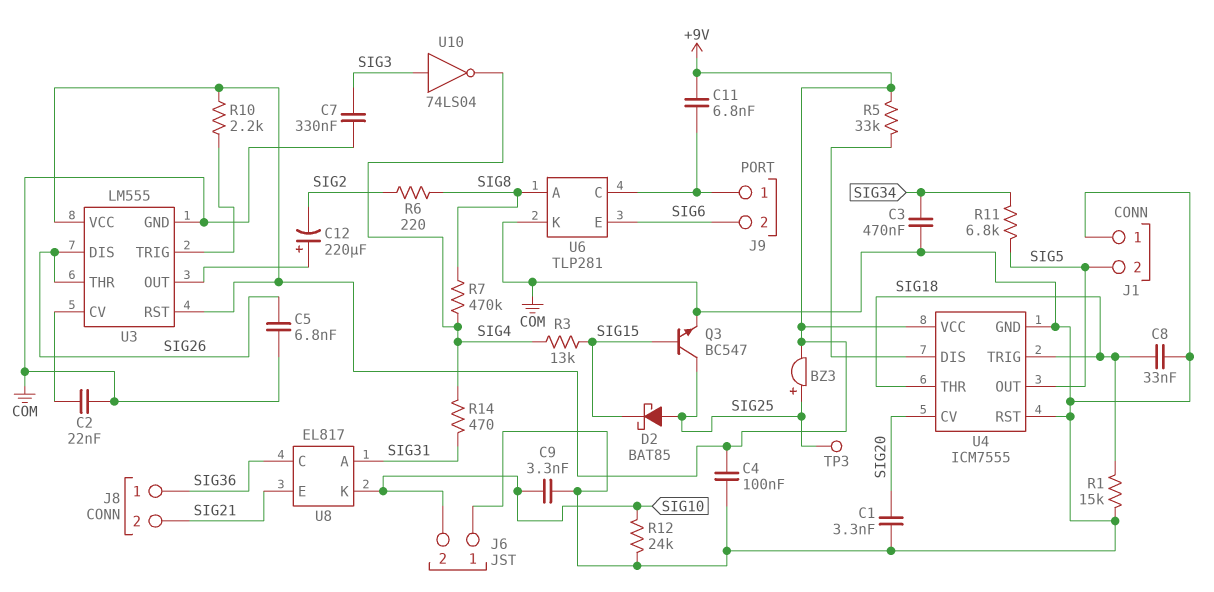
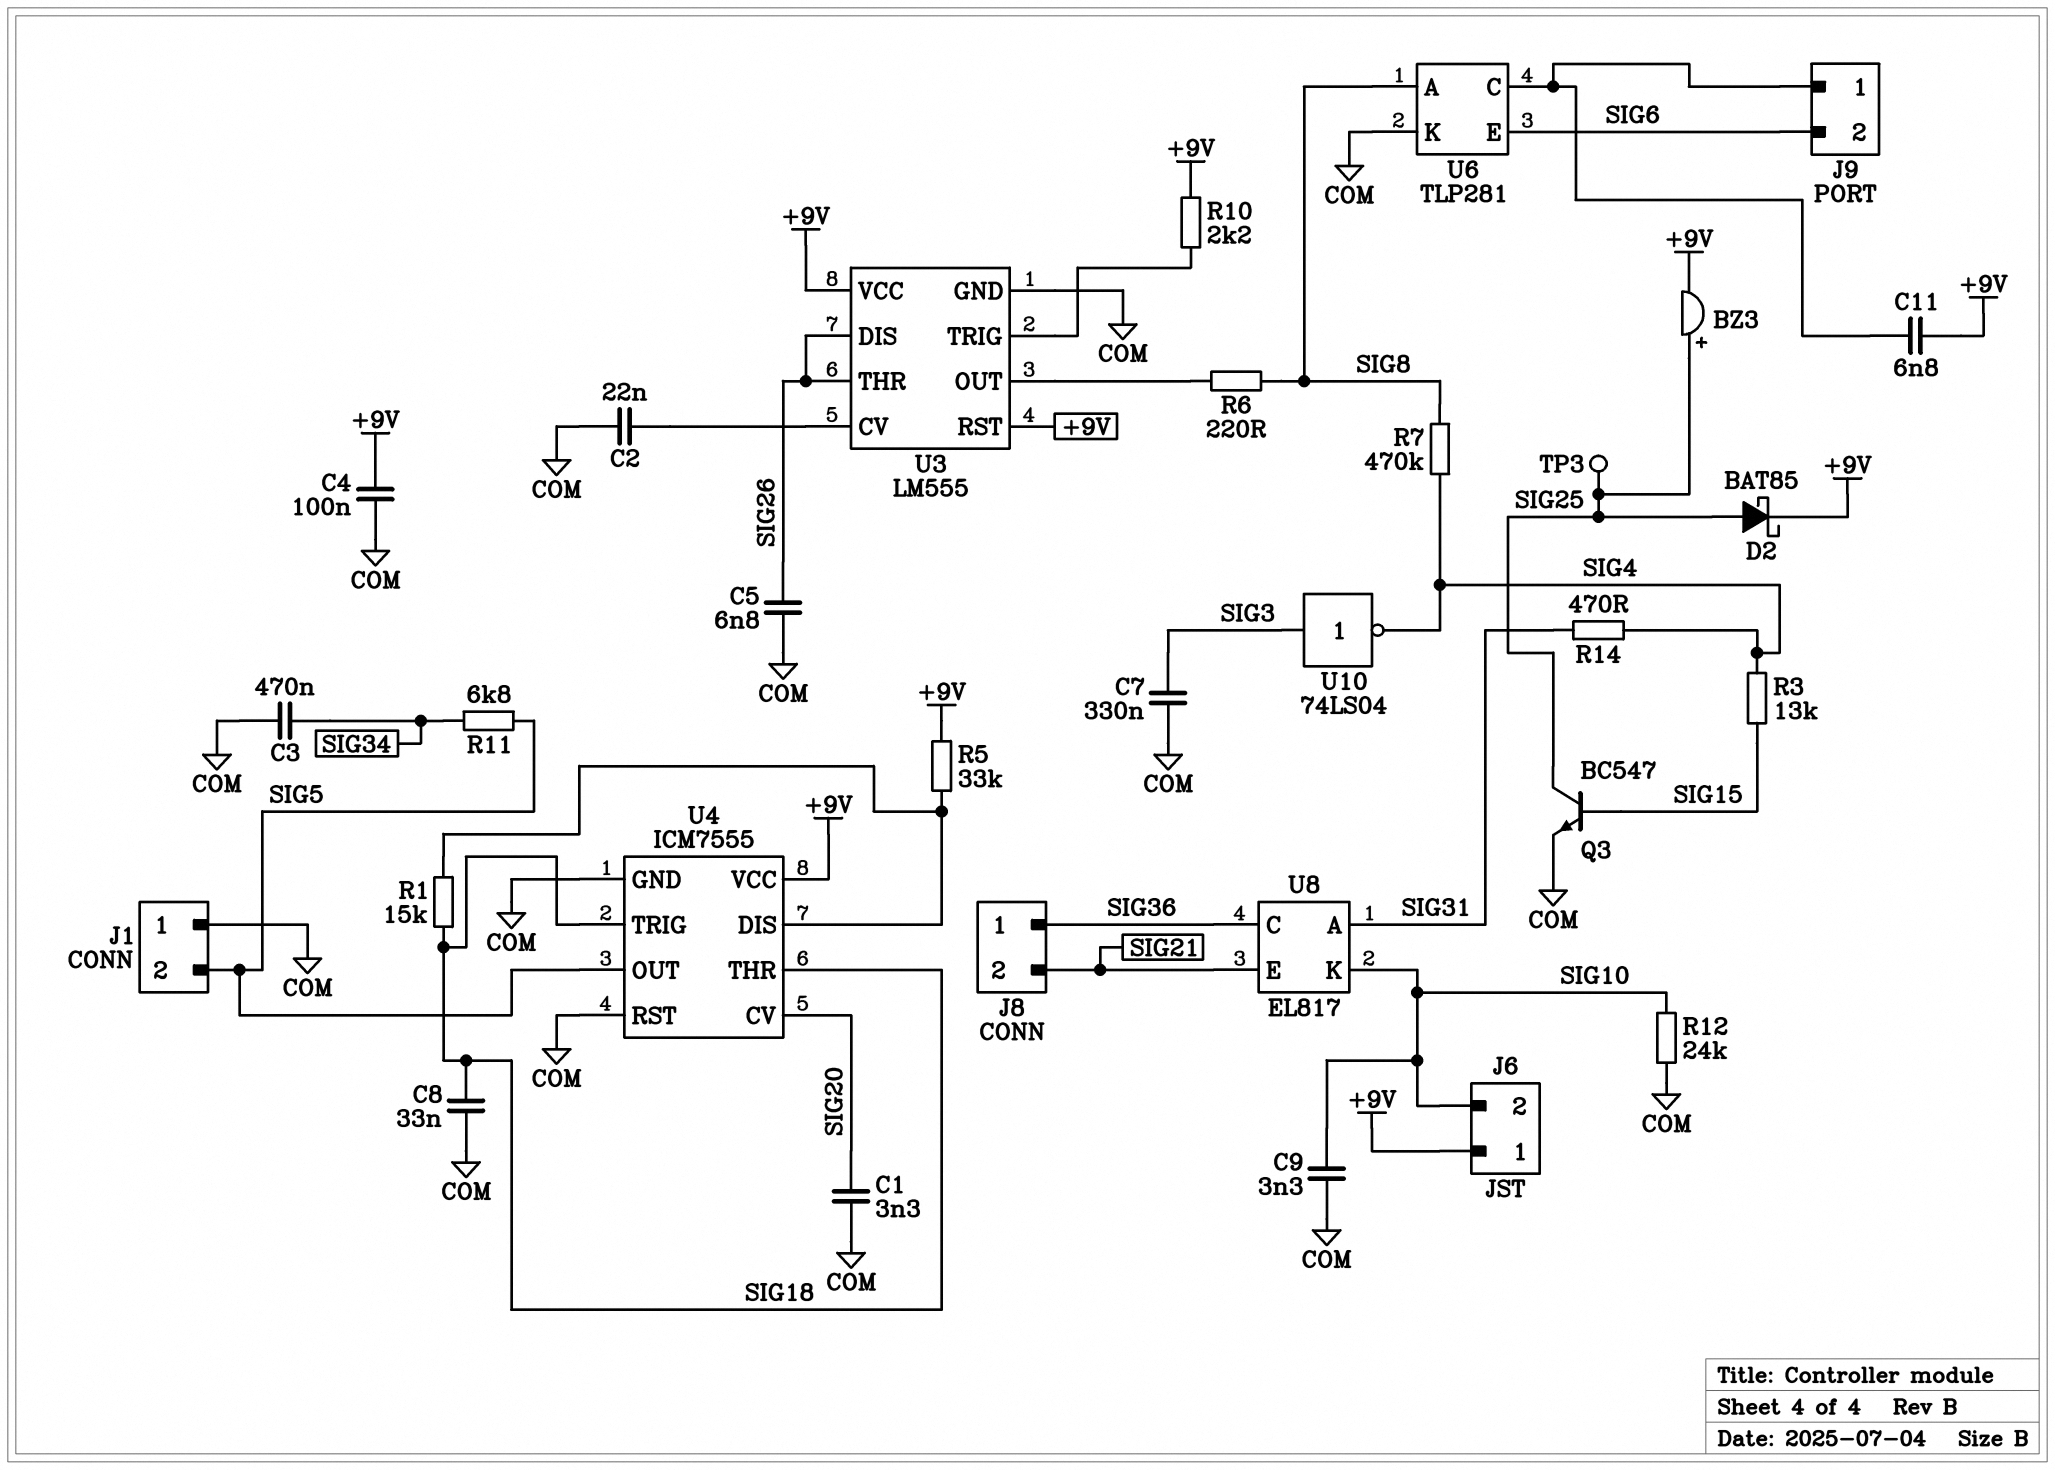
C12: 220uF (plus U3/OUT, minus SIG2) -> none
D2: schottky BAT85 (A SIG25, K SIG15) -> schottky BAT85 (A SIG25, K +9V)
J6 pin 1: COM -> +9V
R1: 15k (COM, SIG18) -> 15k (SIG18, U4/DIS)
R6: 220 (SIG2, SIG8) -> 220 (SIG8, U3/OUT)

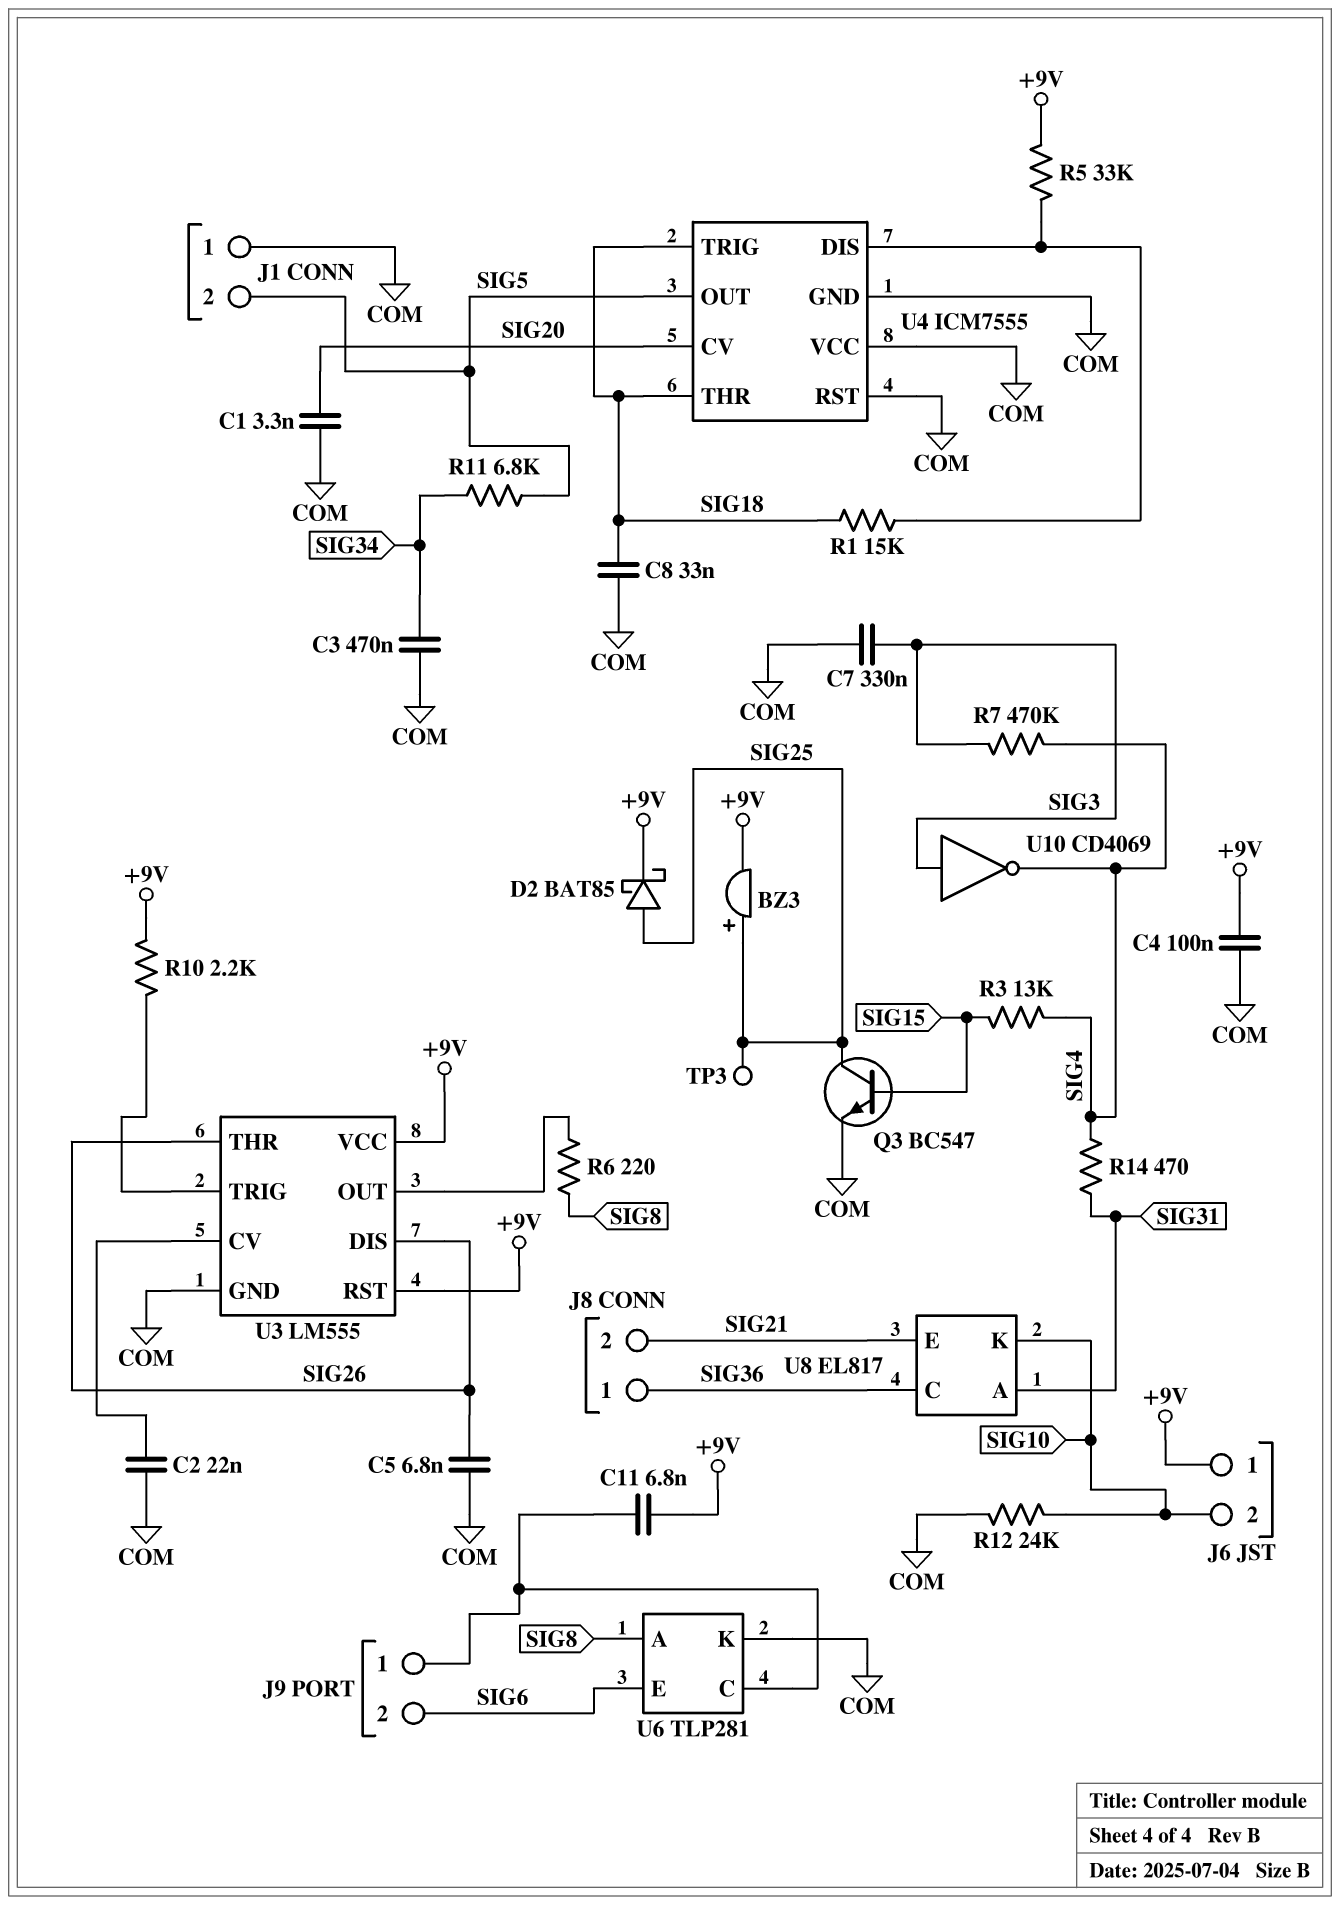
C9: 3.3nF (COM, SIG10) -> none
R7: 470k (SIG4, SIG8) -> 470k (SIG3, SIG4)
U4 pin VCC: +9V -> COM
U10: NOT 74LS04 (in SIG3, out SIG4) -> NOT CD4069 (in SIG3, out SIG4)

